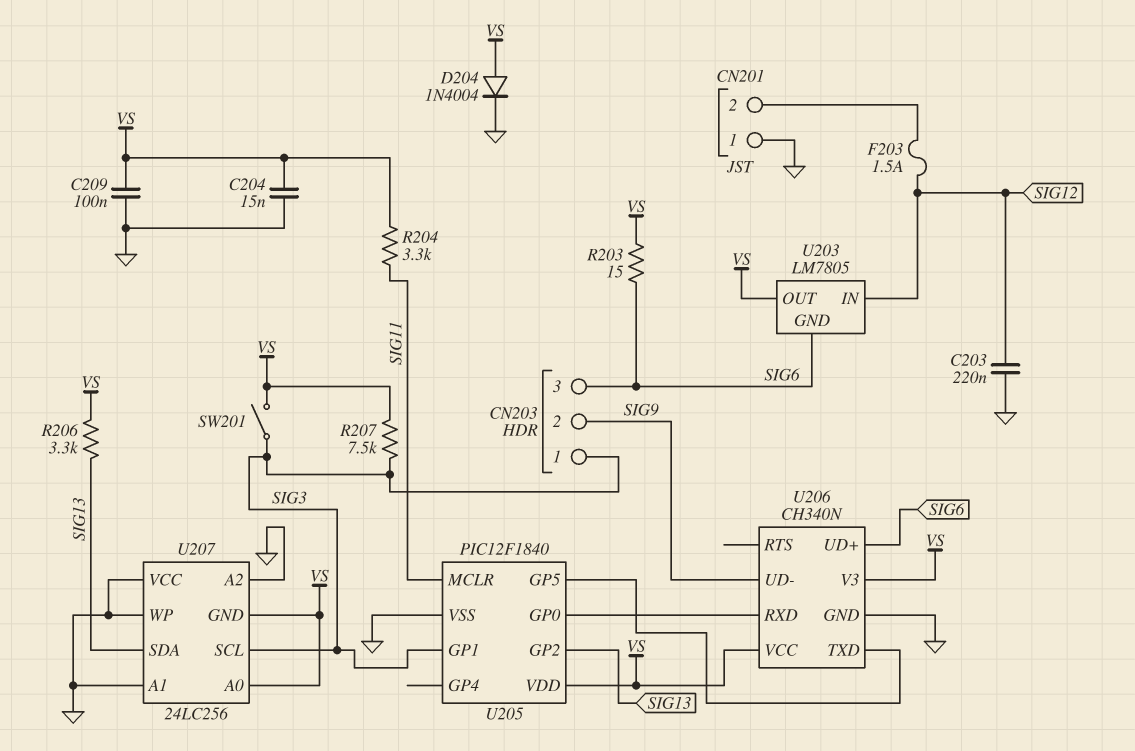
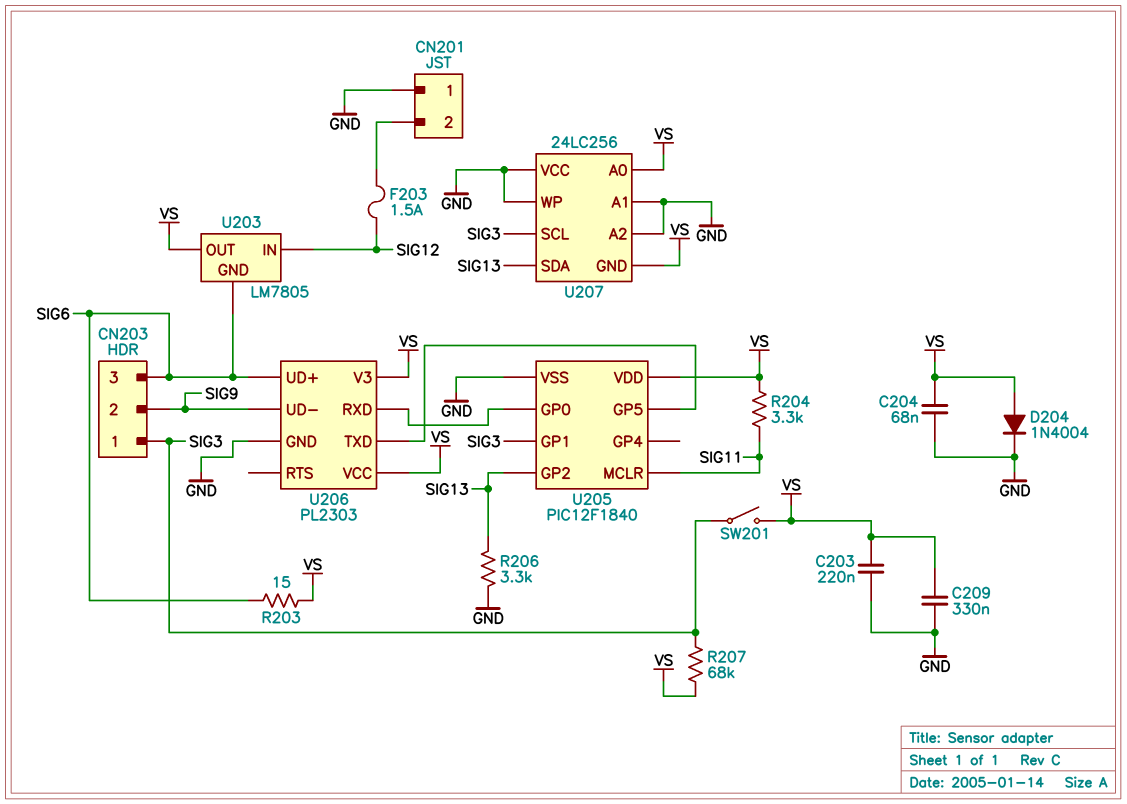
C203: 220nF (GND, SIG12) -> 220nF (GND, VS)
C204: 15nF (GND, VS) -> 68nF (GND, VS)
C209: 100nF (GND, VS) -> 330nF (GND, VS)
R206: 3.3k (SIG13, VS) -> 3.3k (GND, SIG13)
R207: 7.5k (SIG3, VS) -> 68k (SIG3, VS)
U206: CH340N -> PL2303

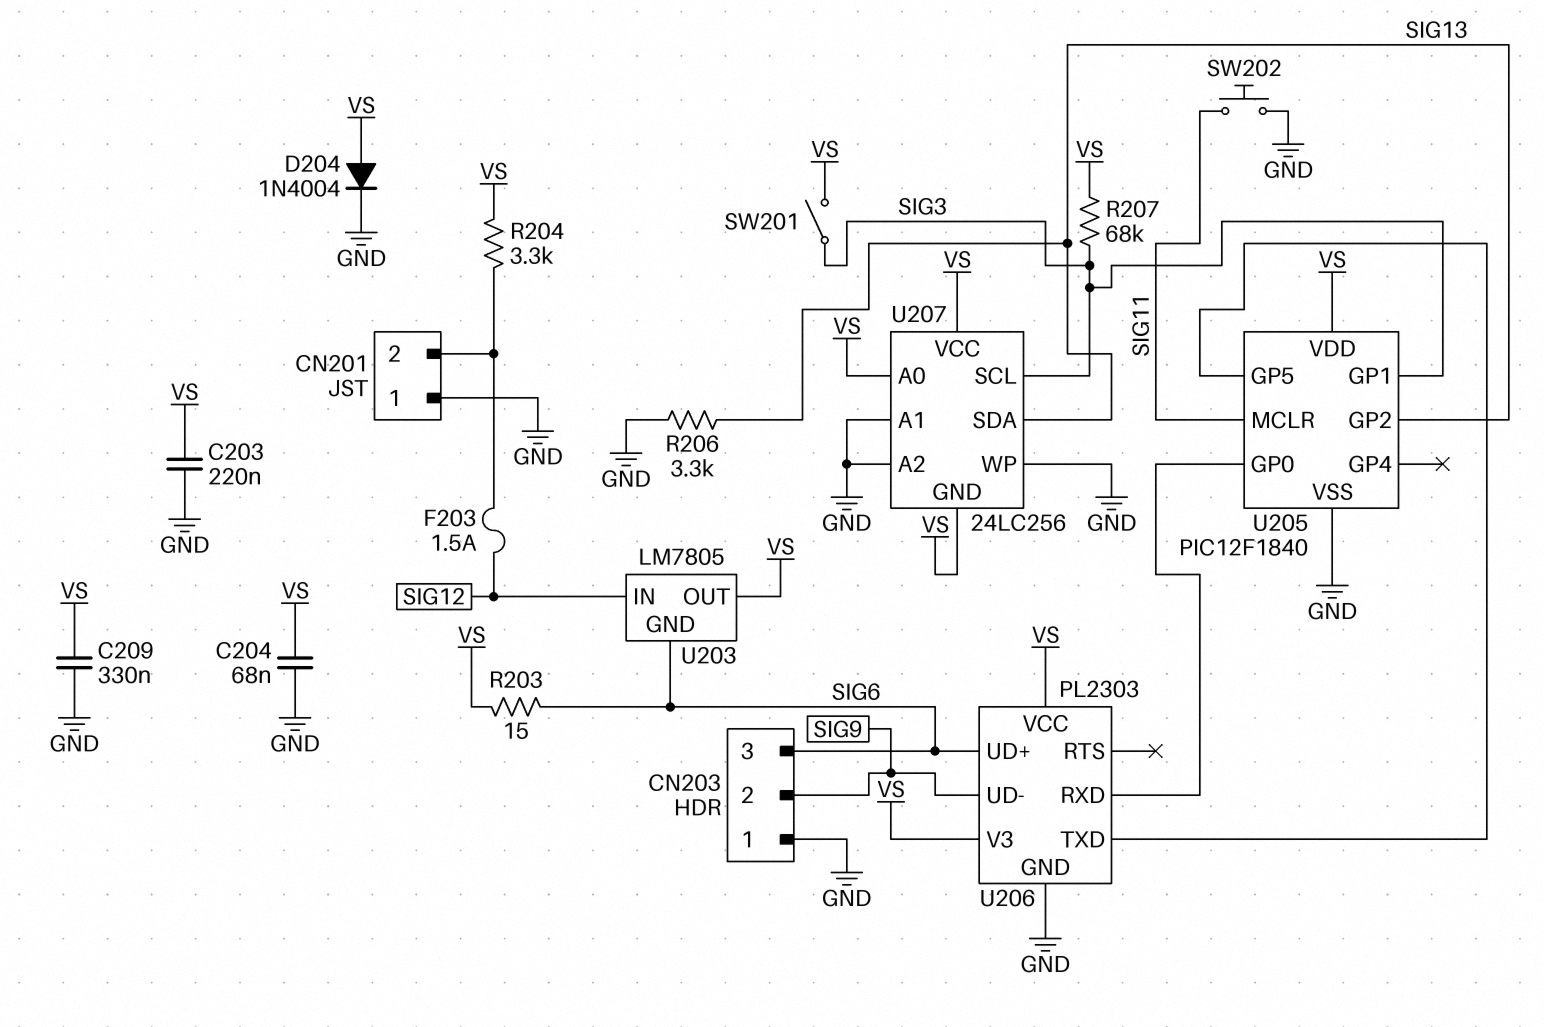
CN203 pin 1: SIG3 -> GND
R204: 3.3k (SIG11, VS) -> 3.3k (CN201/2, VS)
SW202: none -> button (GND, SIG11)
U207 pin VCC: GND -> VS

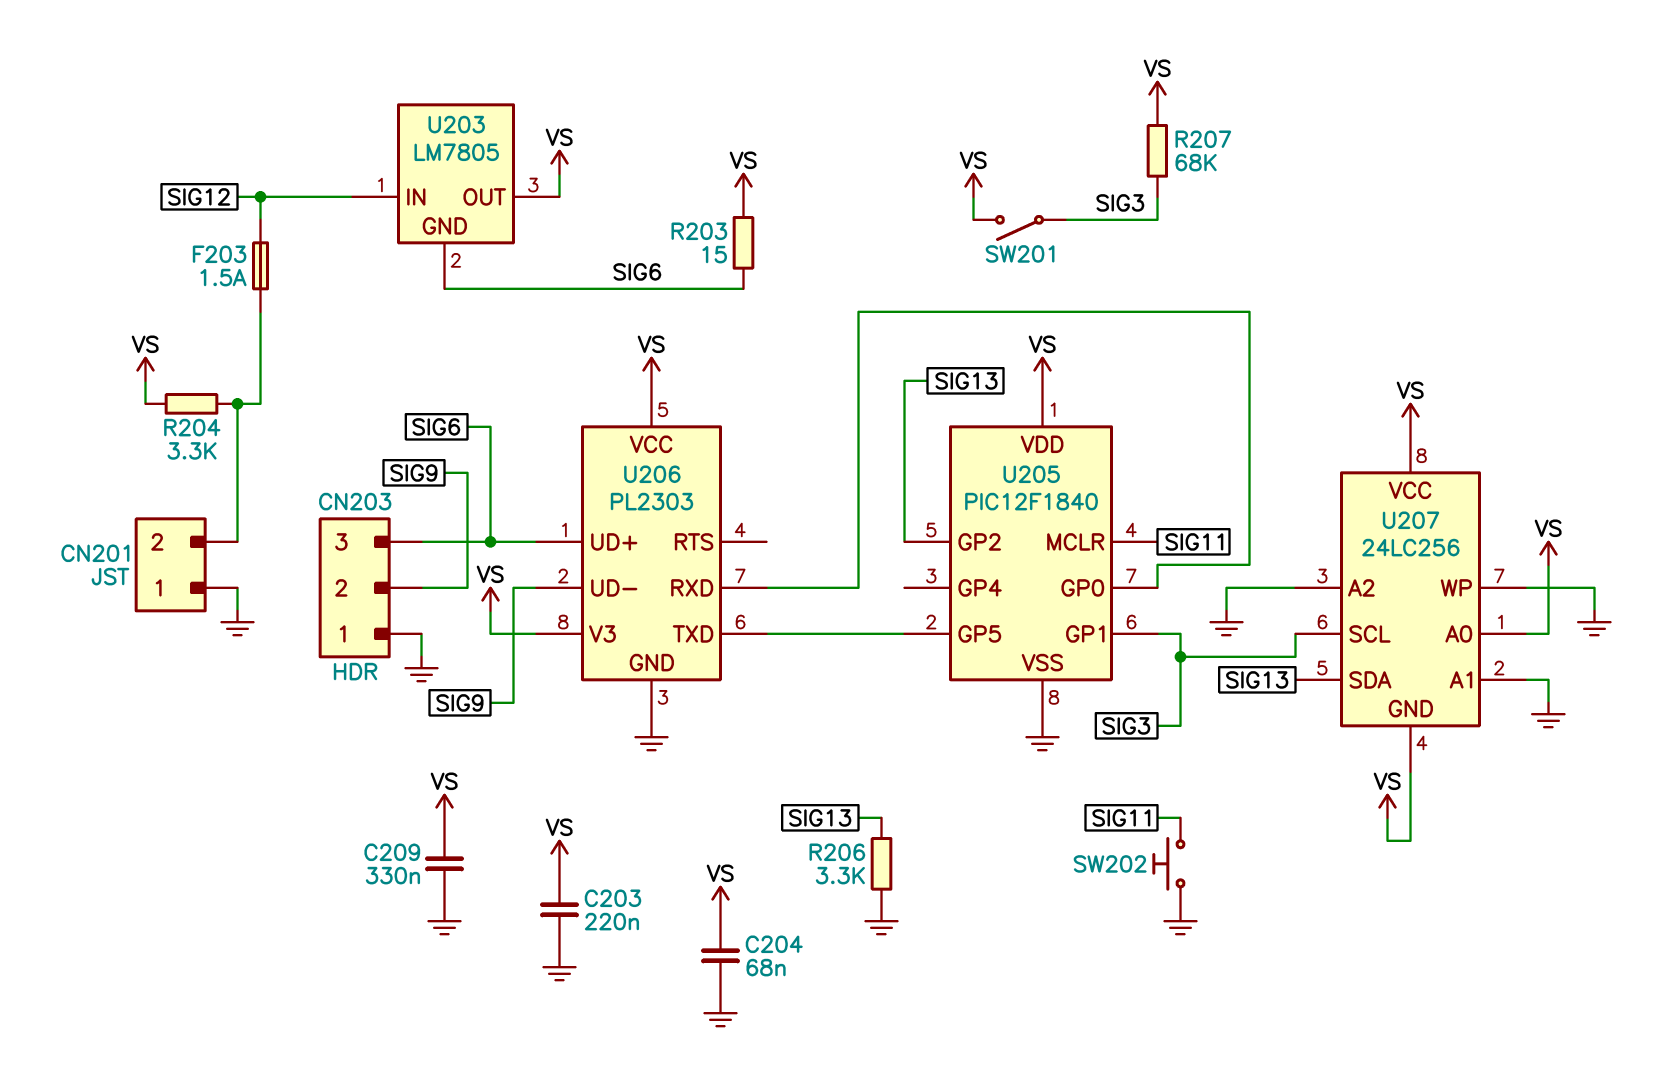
D204: diode 1N4004 (A VS, K GND) -> none

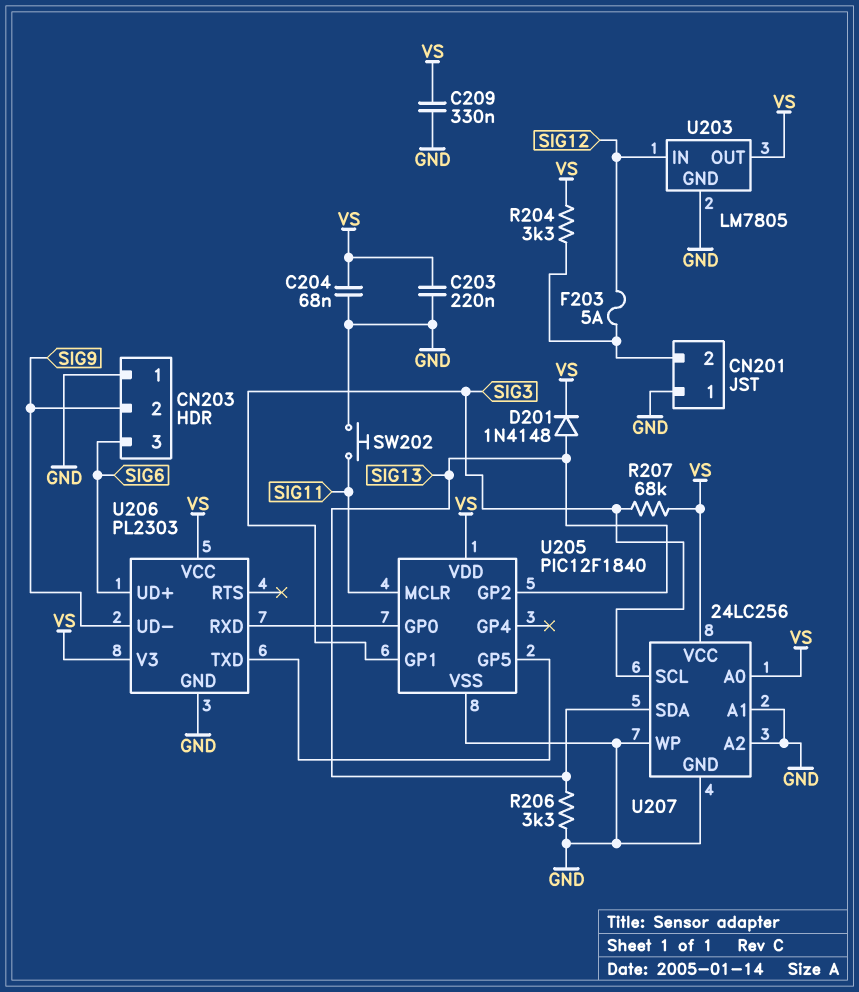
D201: none -> diode 1N4148 (A SIG13, K VS)
F203: 1.5A (CN201/2, SIG12) -> 5A (CN201/2, SIG12)
R203: 15 (SIG6, VS) -> none
SW201: switch (SIG3, VS) -> none
U203 pin GND: SIG6 -> GND
U207 pin GND: VS -> GND

